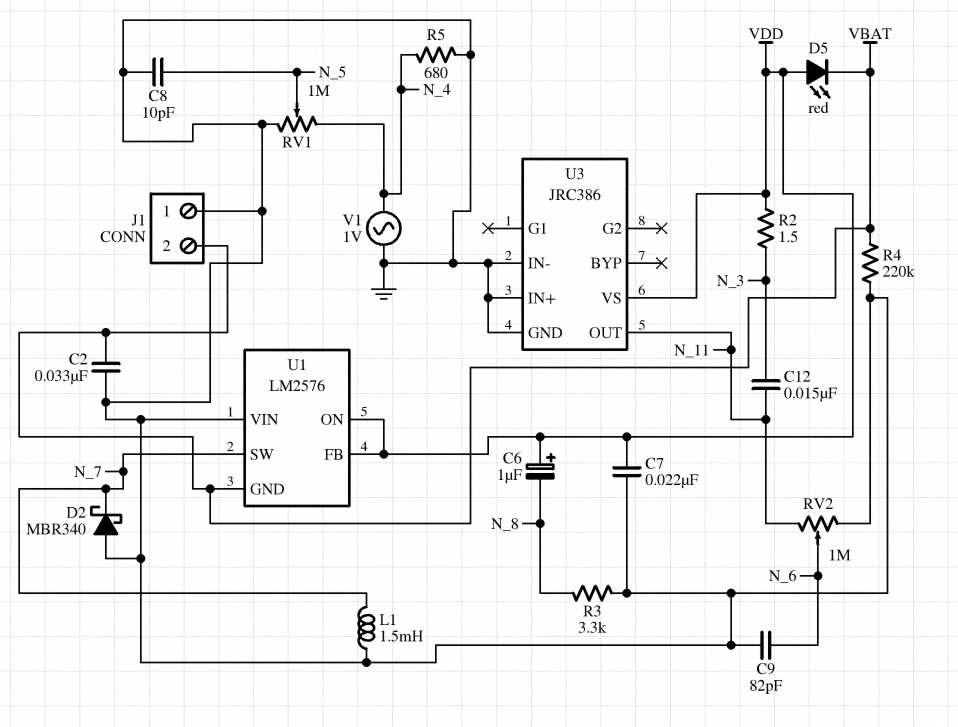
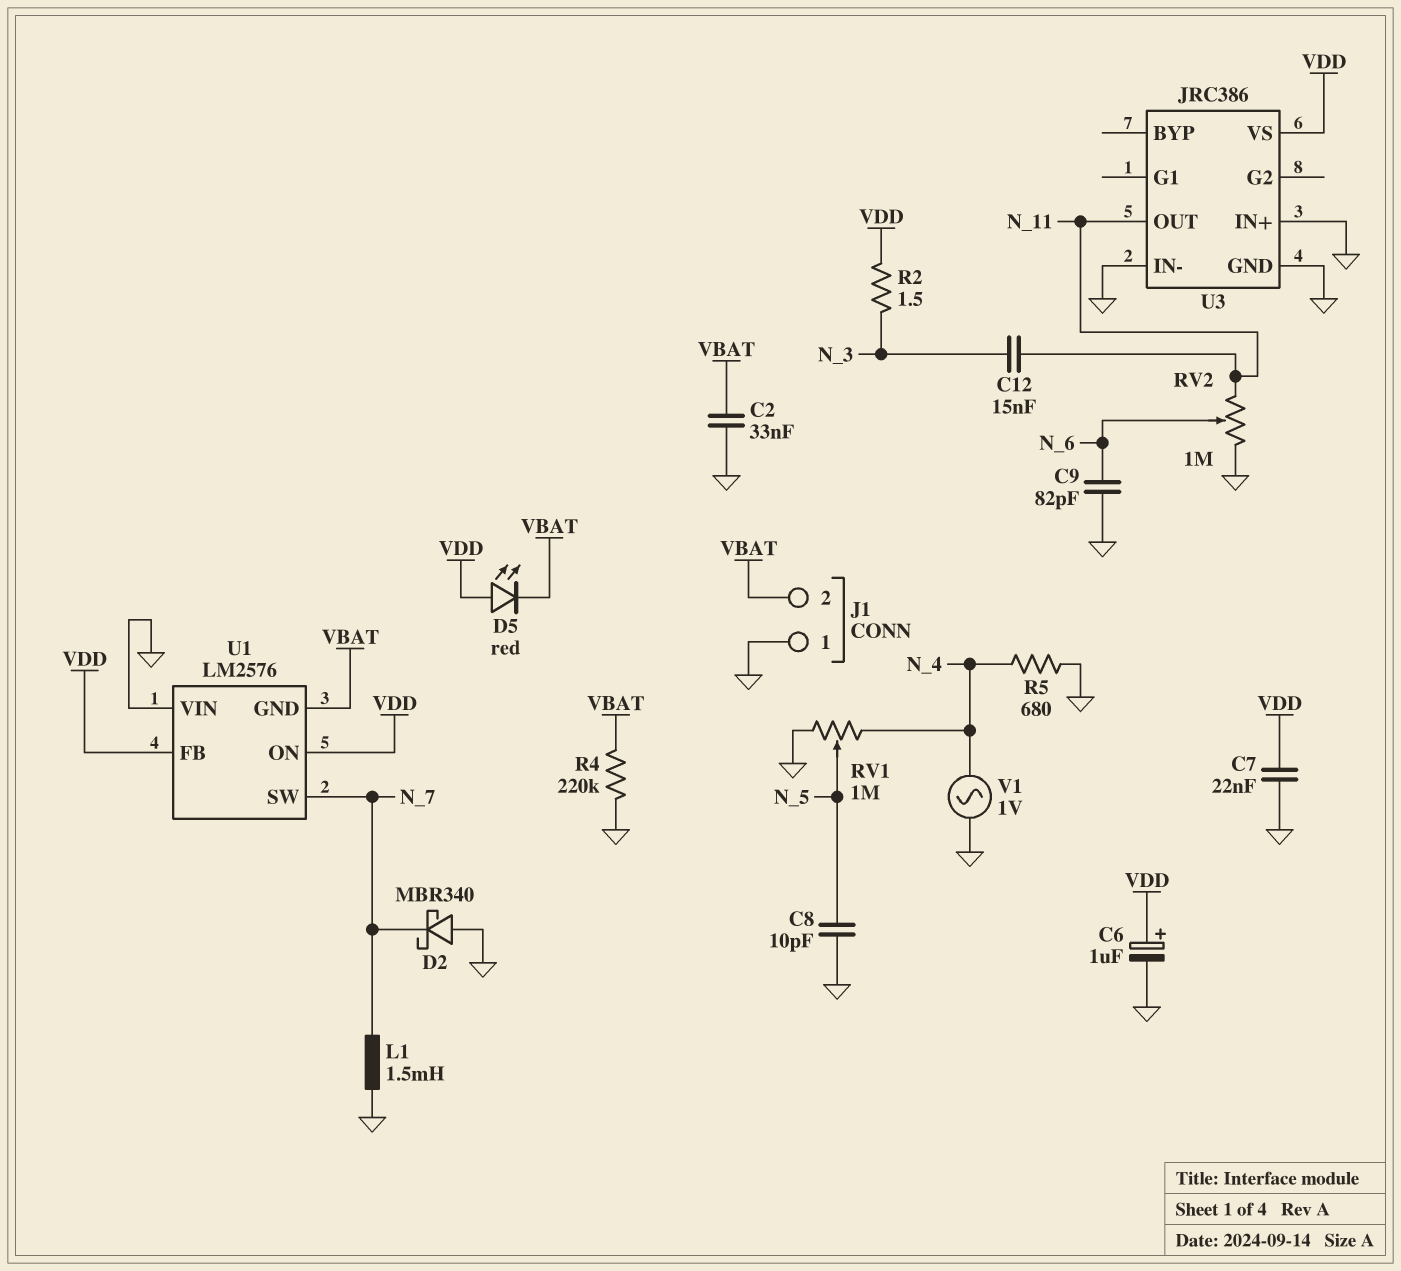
C6: 1uF (plus VDD, minus N_8) -> 1uF (plus VDD, minus GND)
R3: 3.3k (GND, N_8) -> none

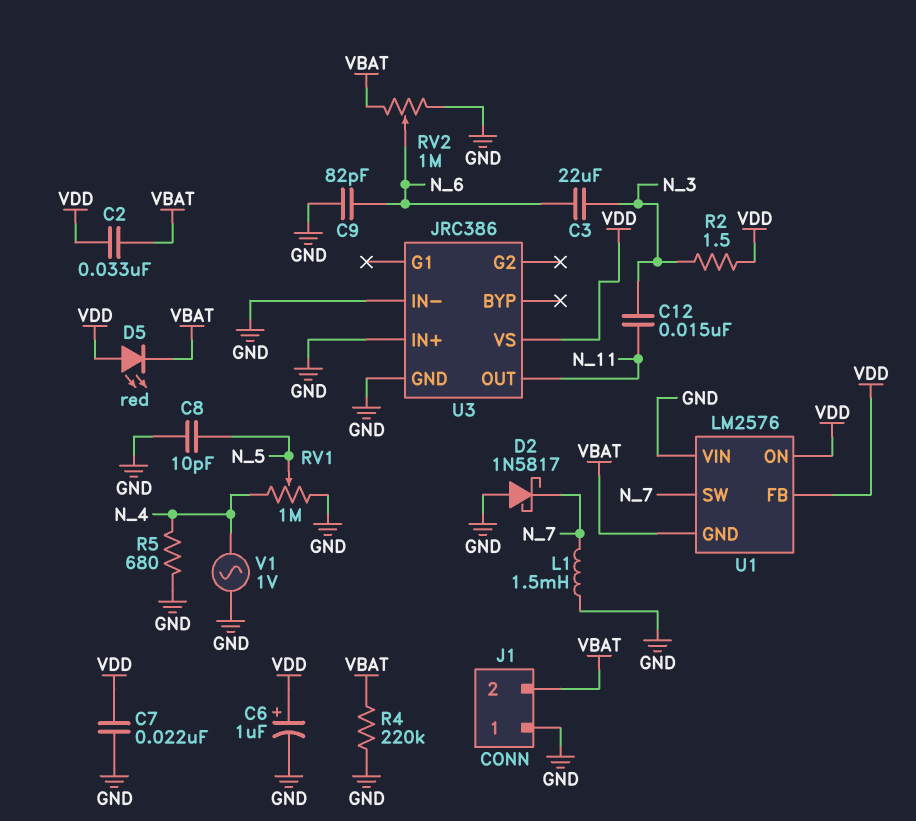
C2: 33nF (GND, VBAT) -> 33nF (VBAT, VDD)
C3: none -> 22uF (N_3, N_6)
D2: schottky MBR340 (A GND, K N_7) -> schottky 1N5817 (A GND, K N_7)
RV2: 1M (GND, N_11, wiper N_6) -> 1M (GND, VBAT, wiper N_6)

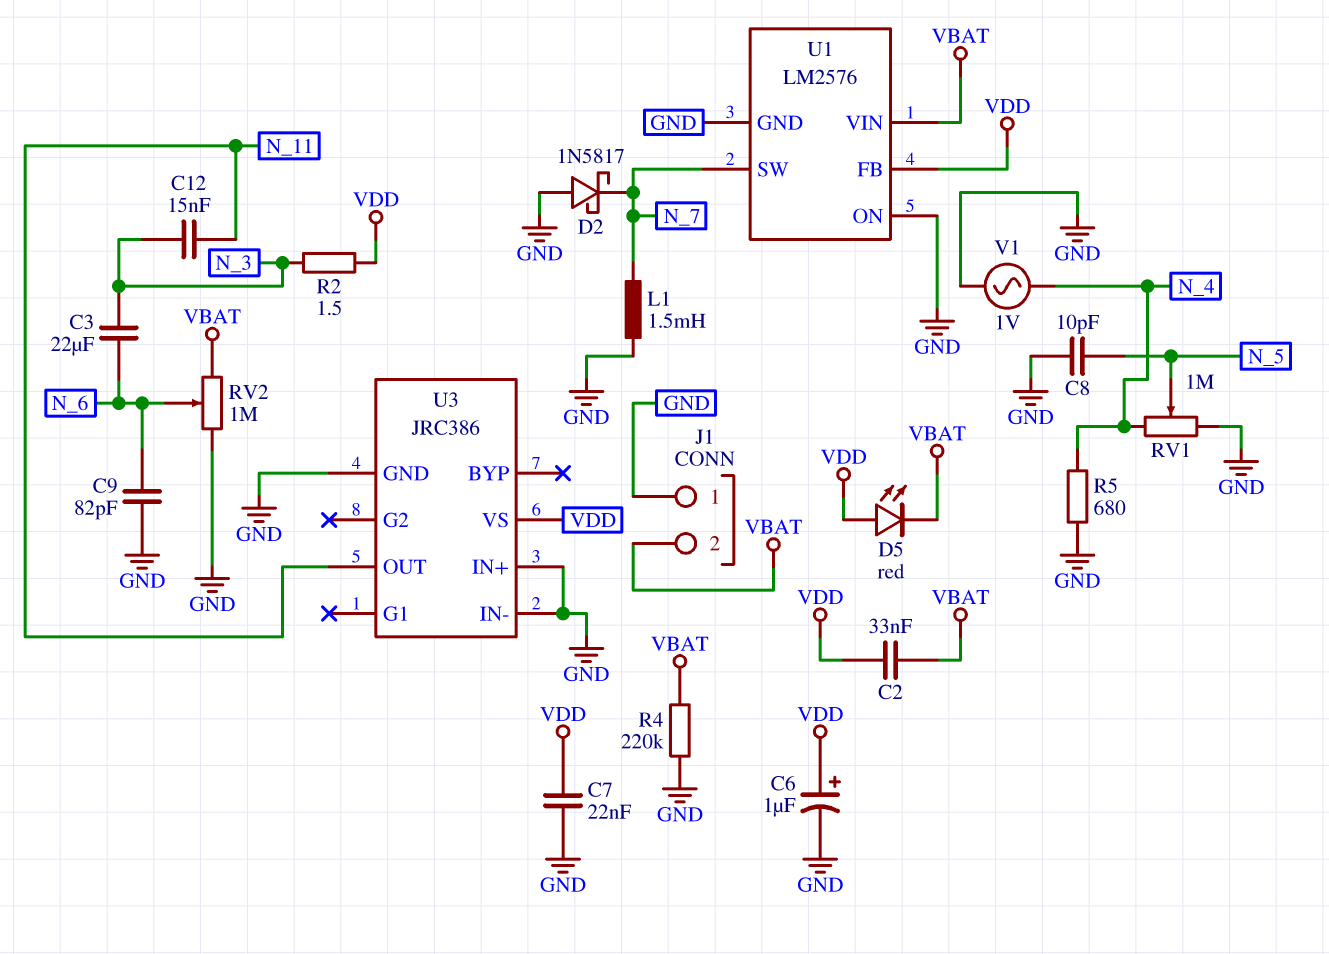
U1 pin GND: VBAT -> GND
U1 pin ON: VDD -> GND
U1 pin VIN: GND -> VBAT

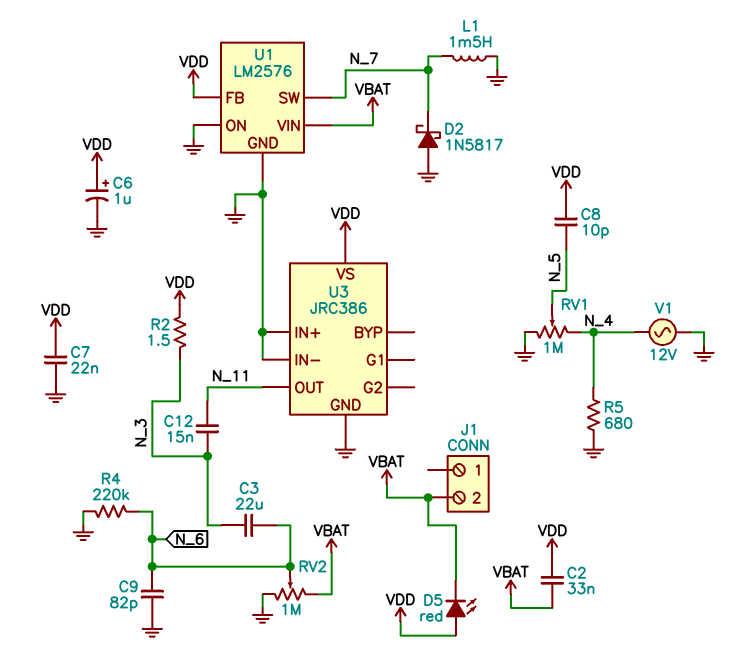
C8: 10pF (GND, N_5) -> 10pF (N_5, VDD)
J1 pin 1: GND -> none
R4: 220k (GND, VBAT) -> 220k (GND, N_6)
V1: AC 1V (GND, N_4) -> AC 12V (GND, N_4)

